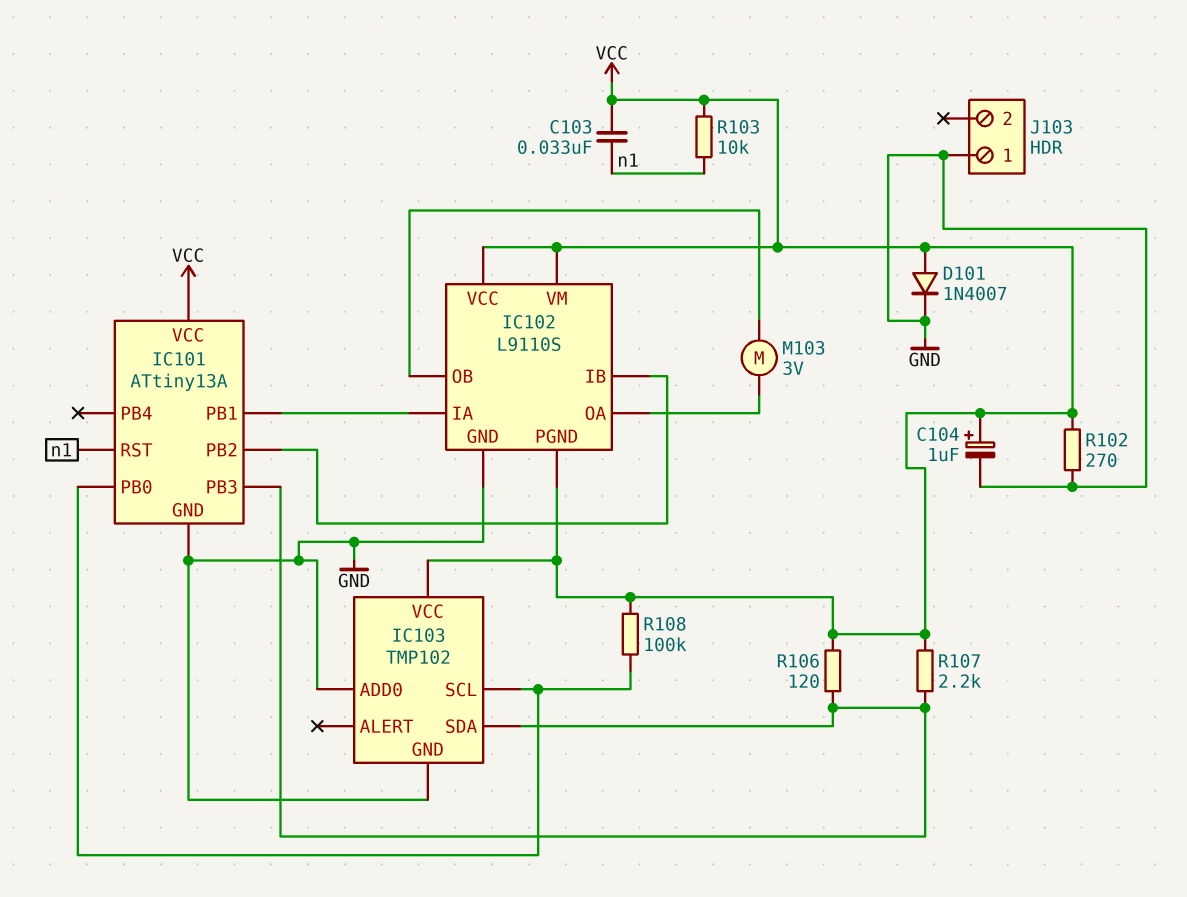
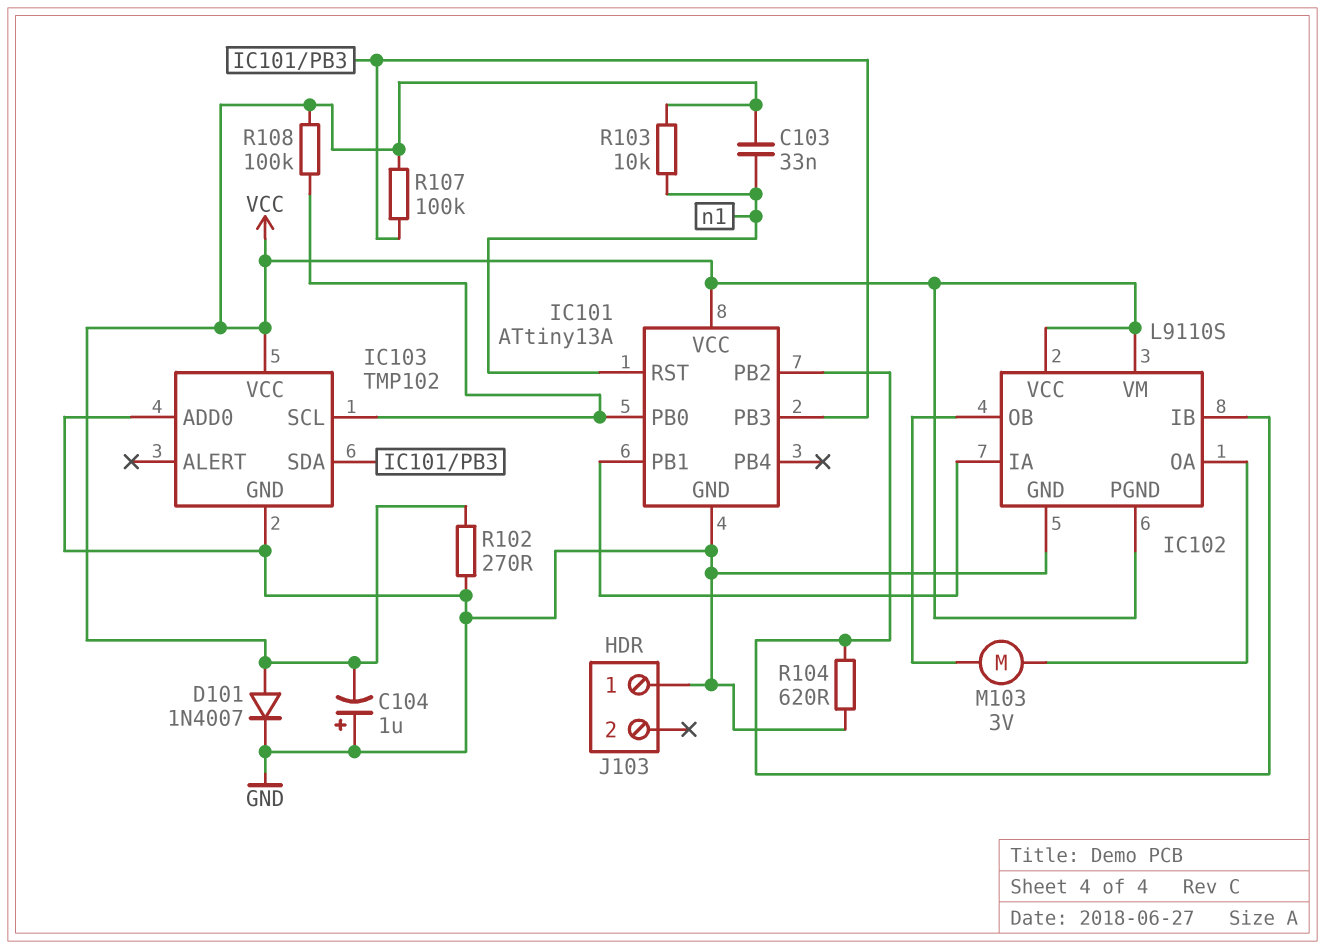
C104: 1uF (plus VCC, minus GND) -> 1uF (plus GND, minus VCC)
R104: none -> 620 (GND, IC101/PB2)
R106: 120 (IC101/PB3, VCC) -> none
R107: 2.2k (IC101/PB3, VCC) -> 100k (IC101/PB3, VCC)

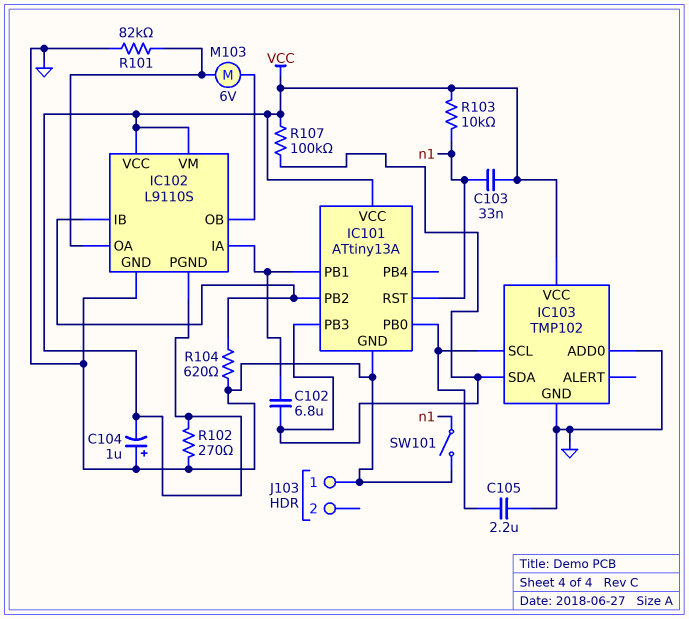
C102: none -> 6.8uF (IC101/PB1, IC101/PB3)
C105: none -> 2.2uF (GND, IC101/PB0)
D101: diode 1N4007 (A VCC, K GND) -> none
M103: motor 3V (IC102/OA, IC102/OB) -> motor 6V (IC102/OA, IC102/OB)
R101: none -> 82k (GND, IC102/OA)
R108: 100k (IC101/PB0, VCC) -> none
SW101: none -> switch (GND, n1)

